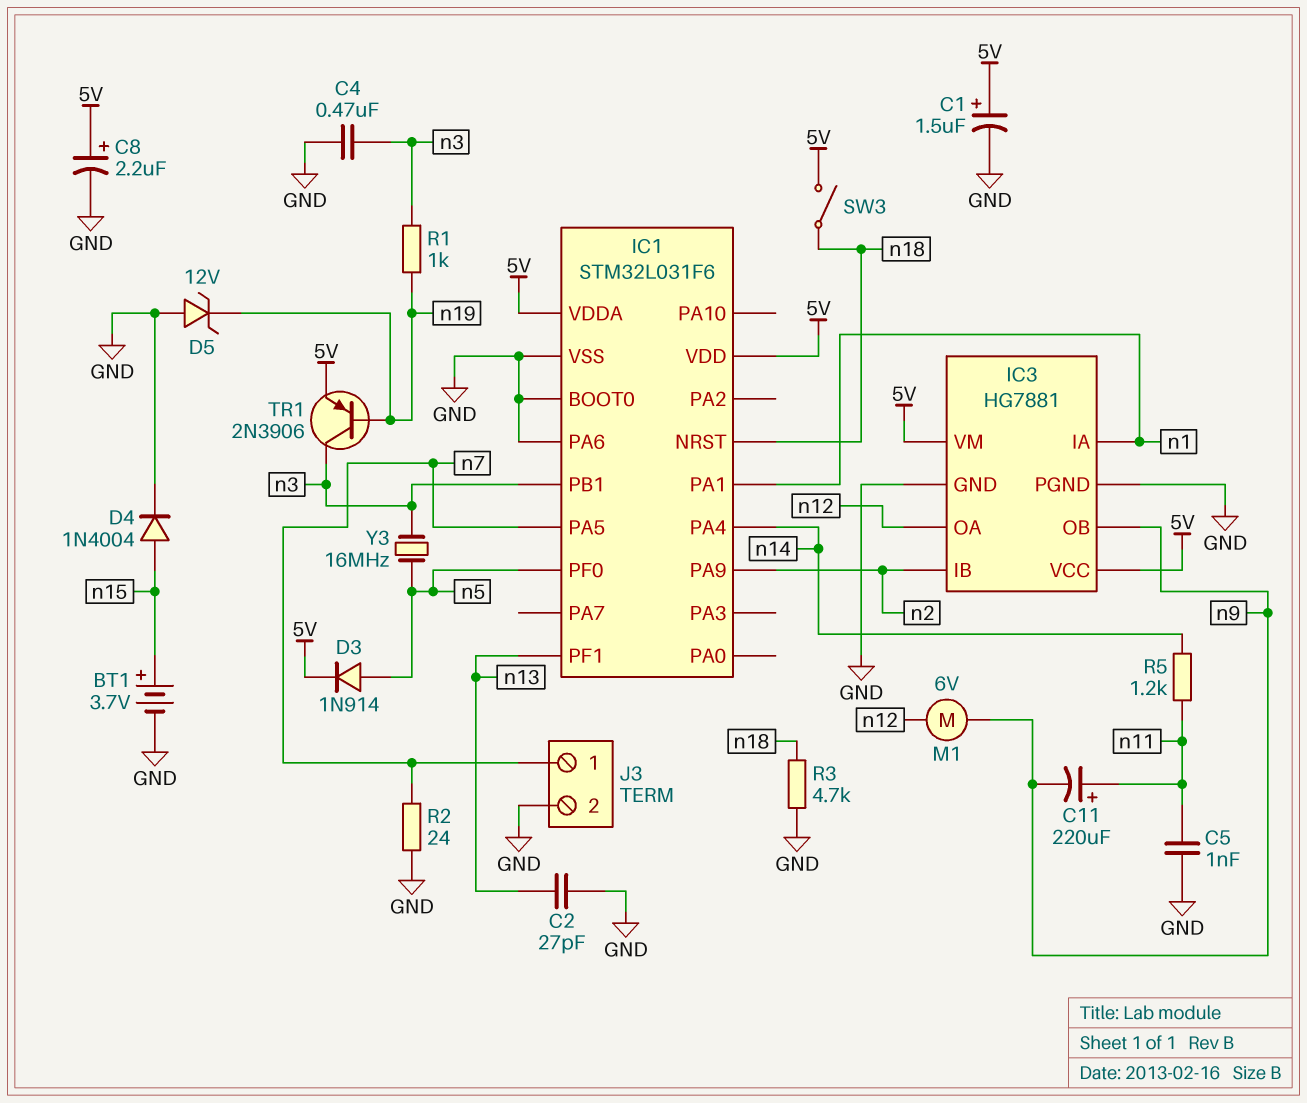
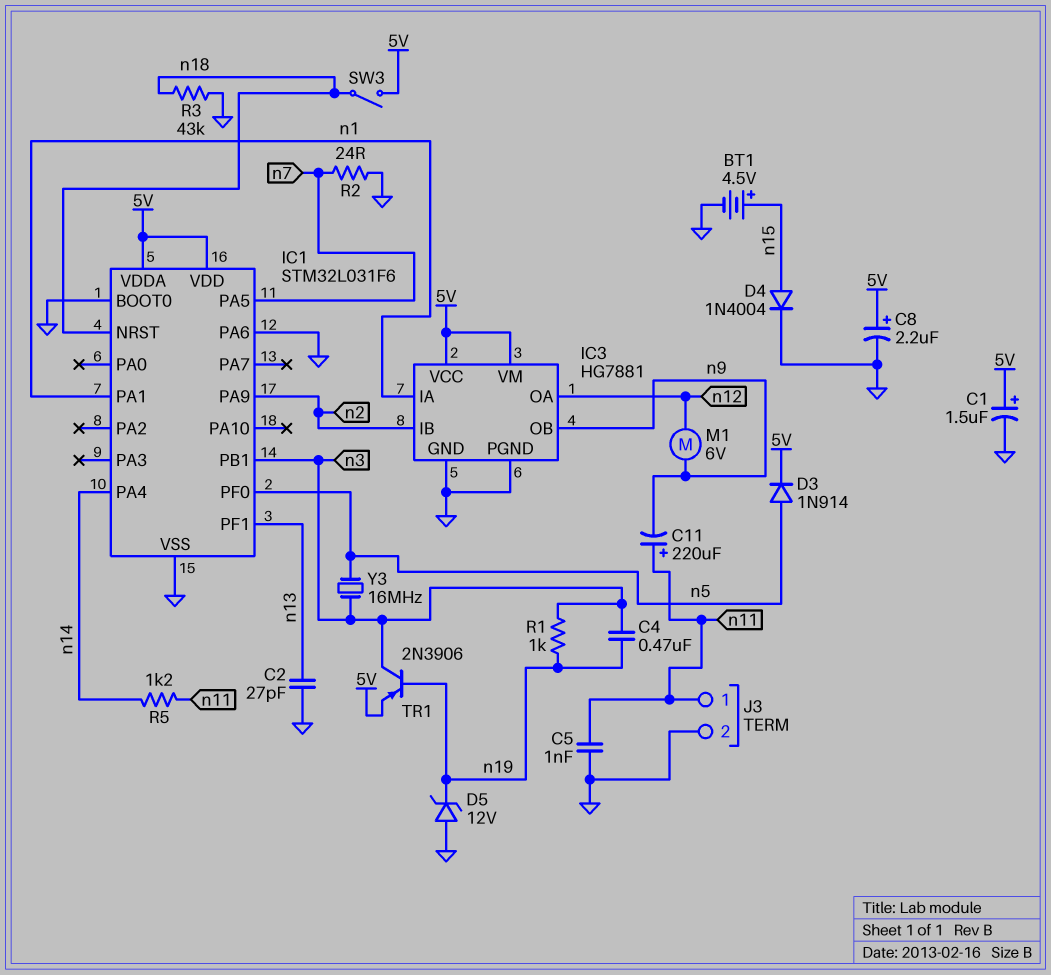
BT1: 3.7V (plus n15, minus GND) -> 4.5V (plus n15, minus GND)
C4: 470nF (GND, n3) -> 470nF (n3, n19)
J3 pin 1: n7 -> n11
R3: 4.7k (GND, n18) -> 43k (GND, n18)

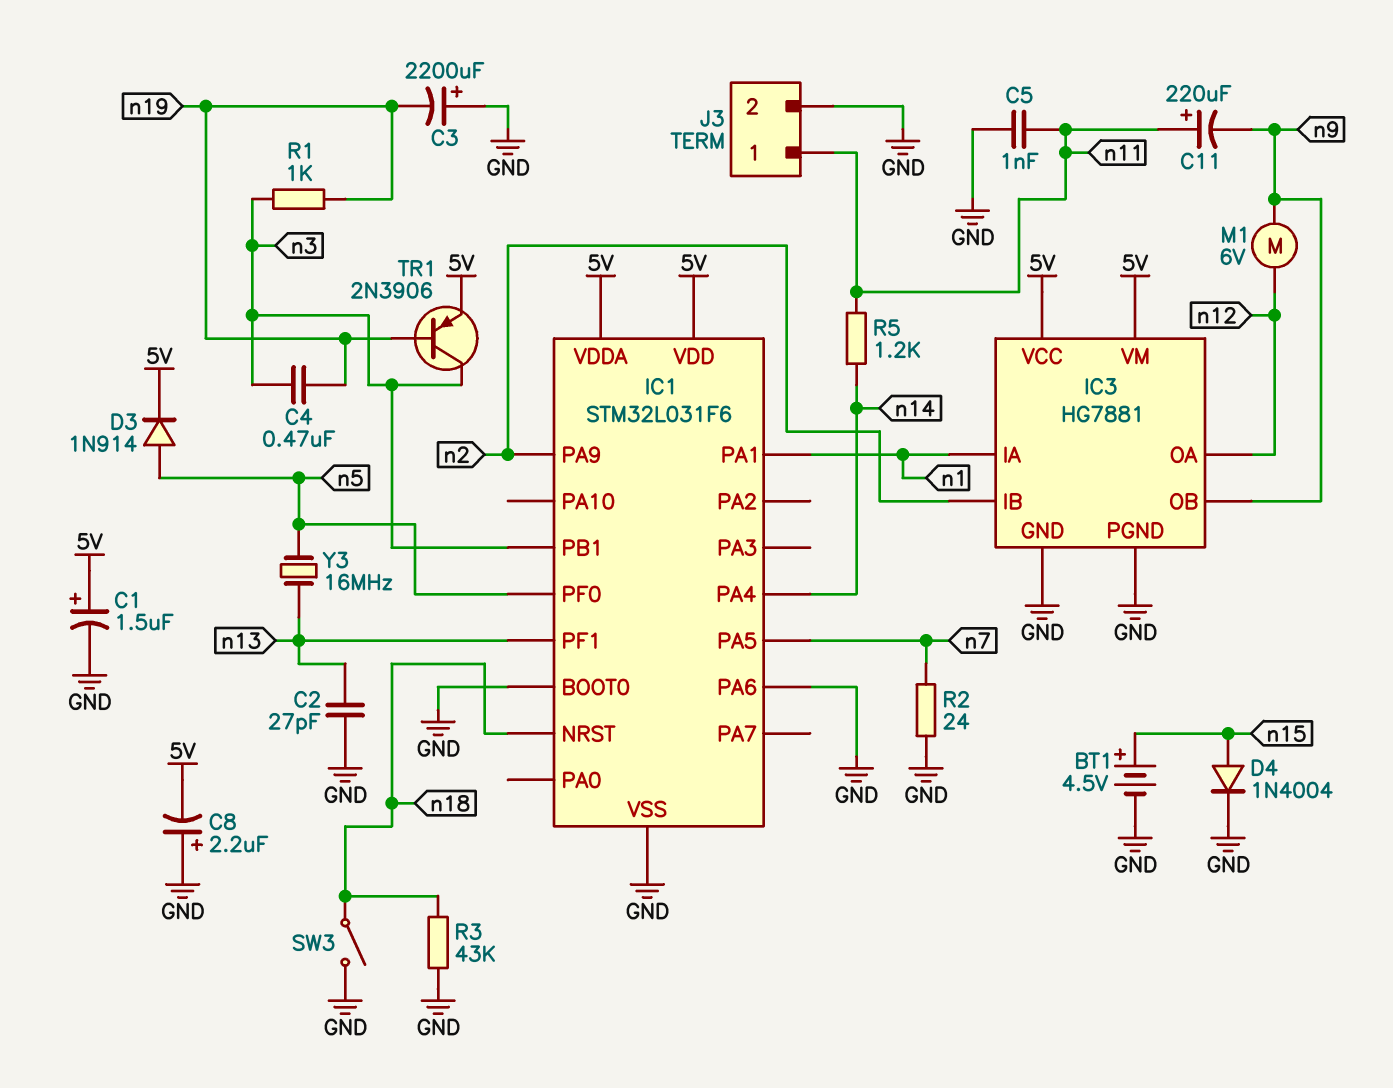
C3: none -> 2200uF (plus GND, minus n19)
C8: 2.2uF (plus 5V, minus GND) -> 2.2uF (plus GND, minus 5V)
D5: zener 12V (A GND, K n19) -> none
SW3: switch (5V, n18) -> switch (GND, n18)
Y3: 16MHz (n3, n5) -> 16MHz (n5, n13)

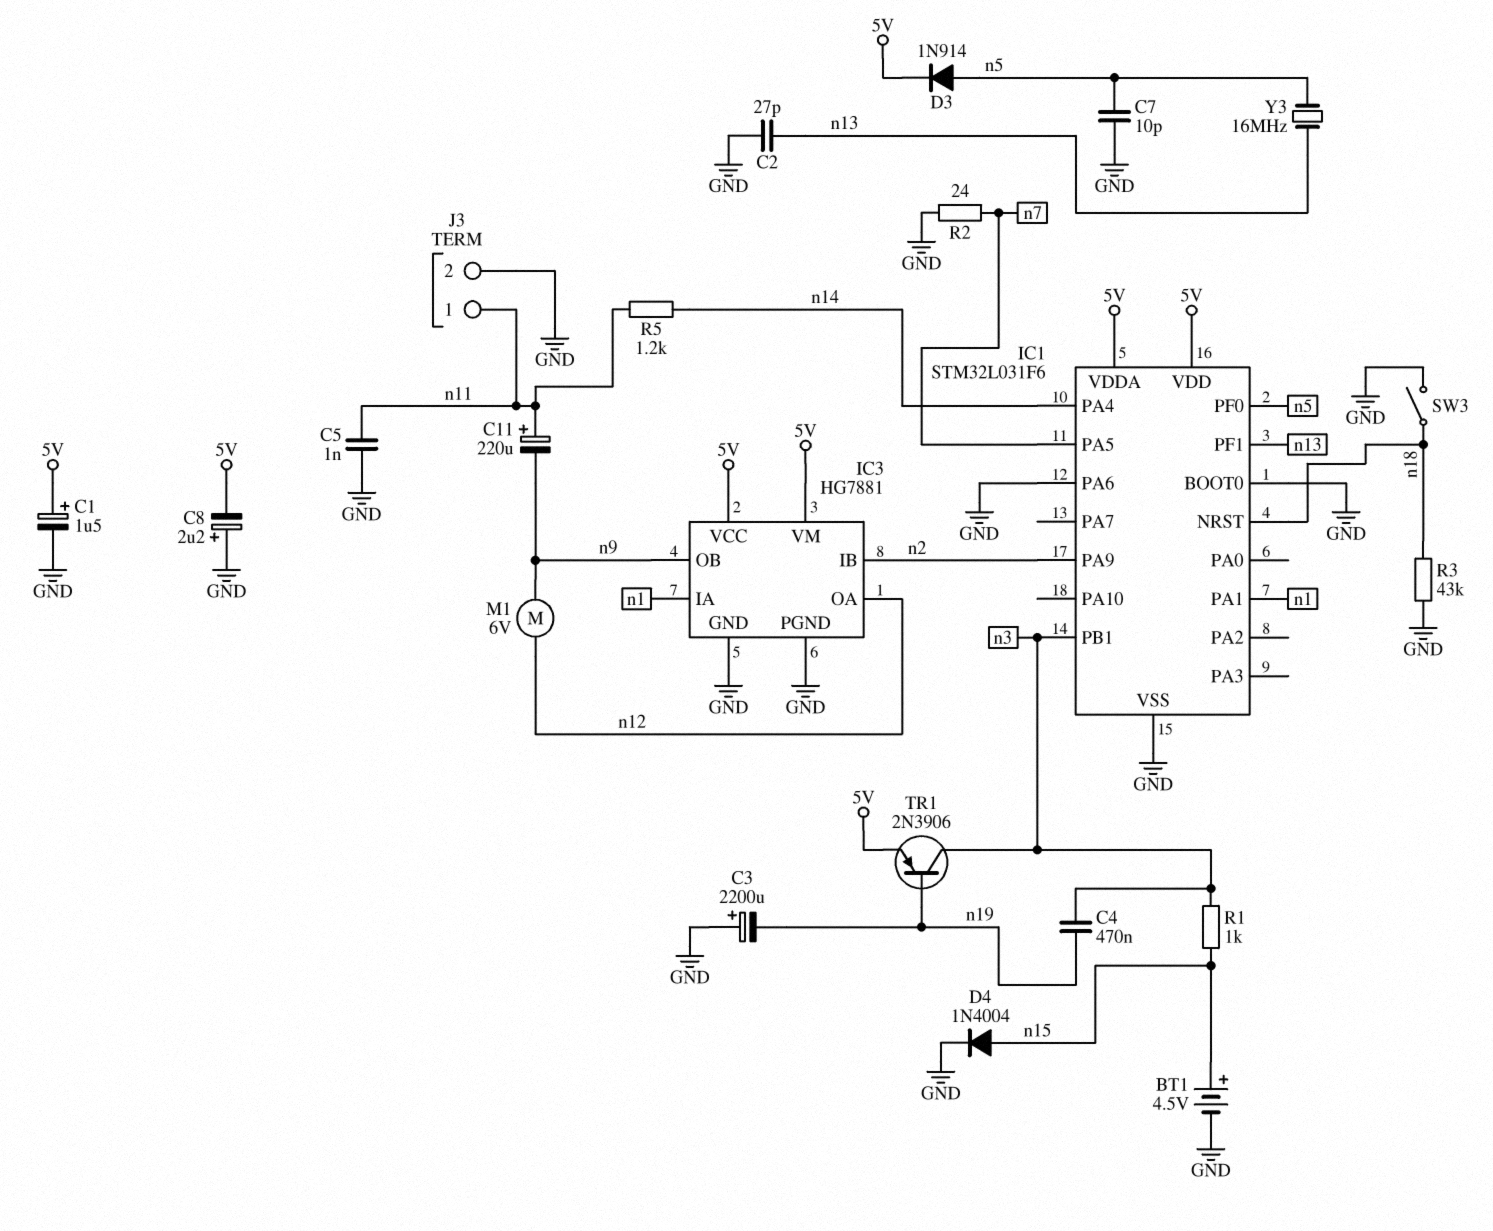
C7: none -> 10pF (GND, n5)
R1: 1k (n3, n19) -> 1k (n3, n15)

